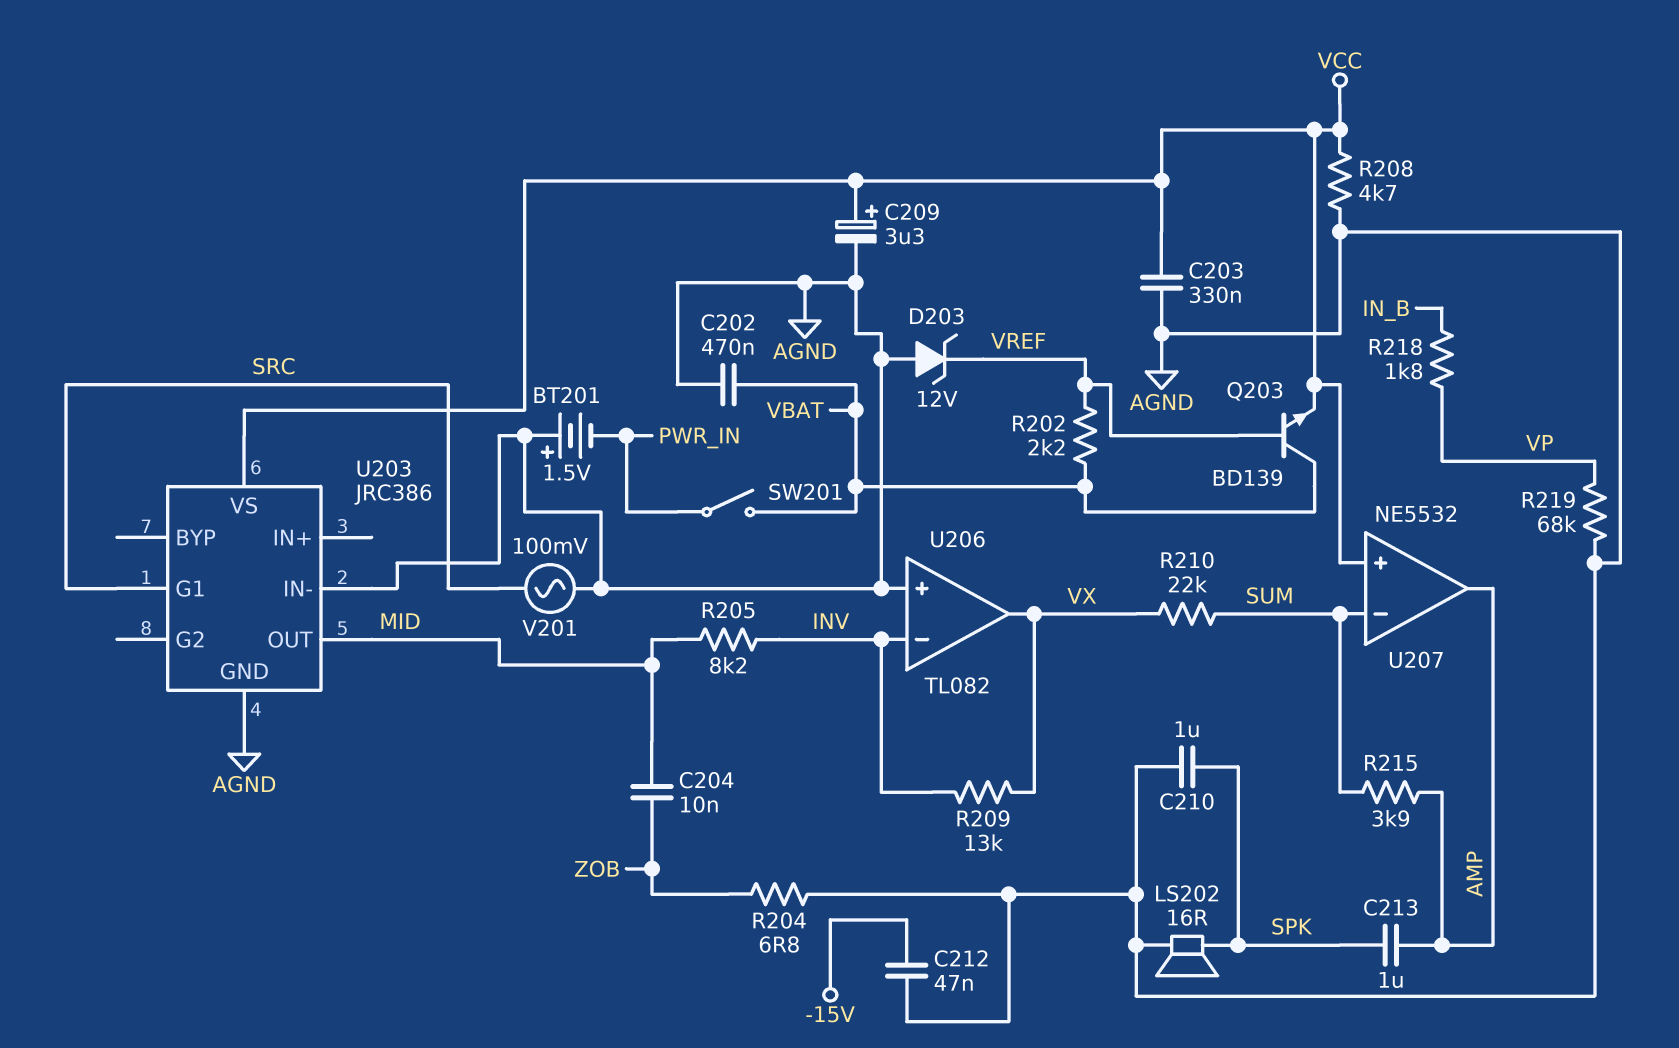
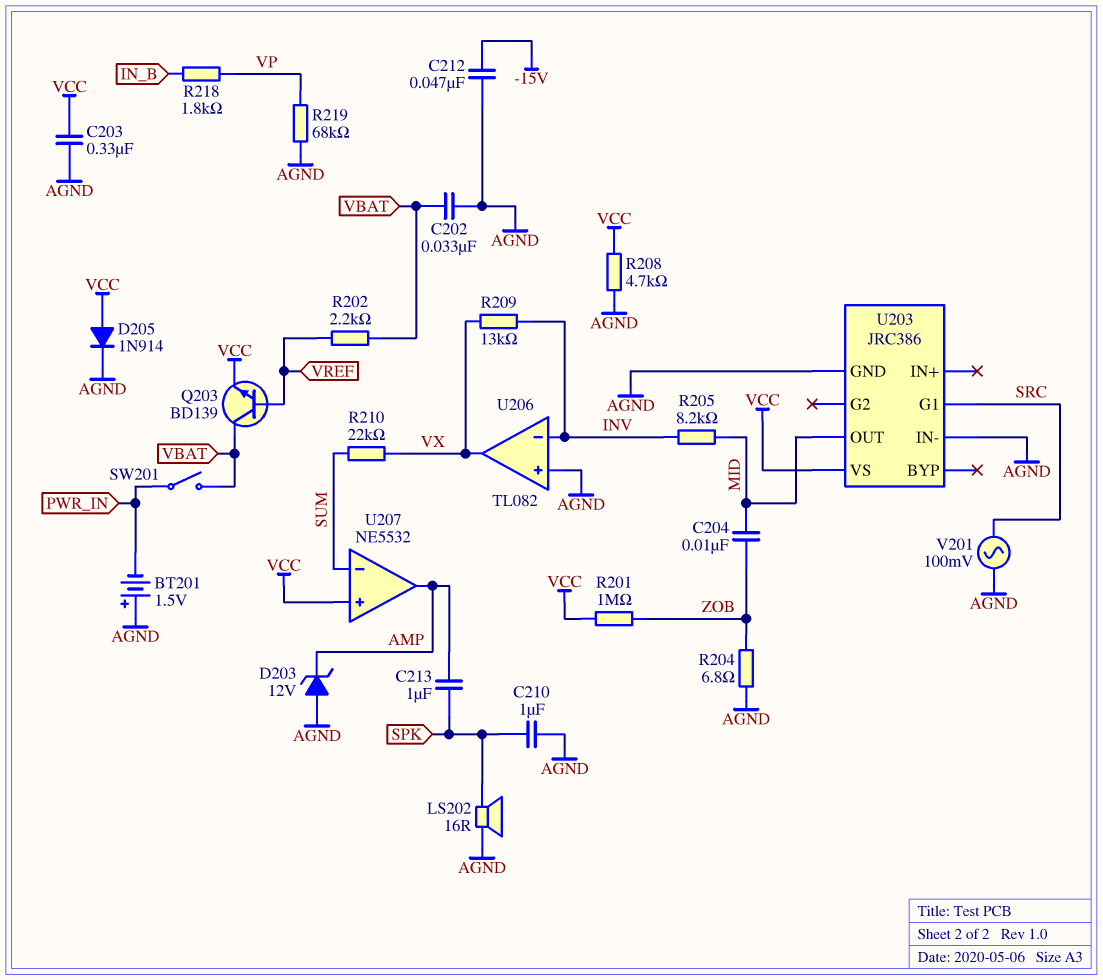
C202: 470nF (AGND, VBAT) -> 33nF (AGND, VBAT)
C209: 3.3uF (plus VCC, minus AGND) -> none
D203: zener 12V (A AGND, K VREF) -> zener 12V (A AGND, K AMP)
D205: none -> diode 1N914 (A VCC, K AGND)
R201: none -> 1M (VCC, ZOB)
R215: 3.9k (AMP, SUM) -> none

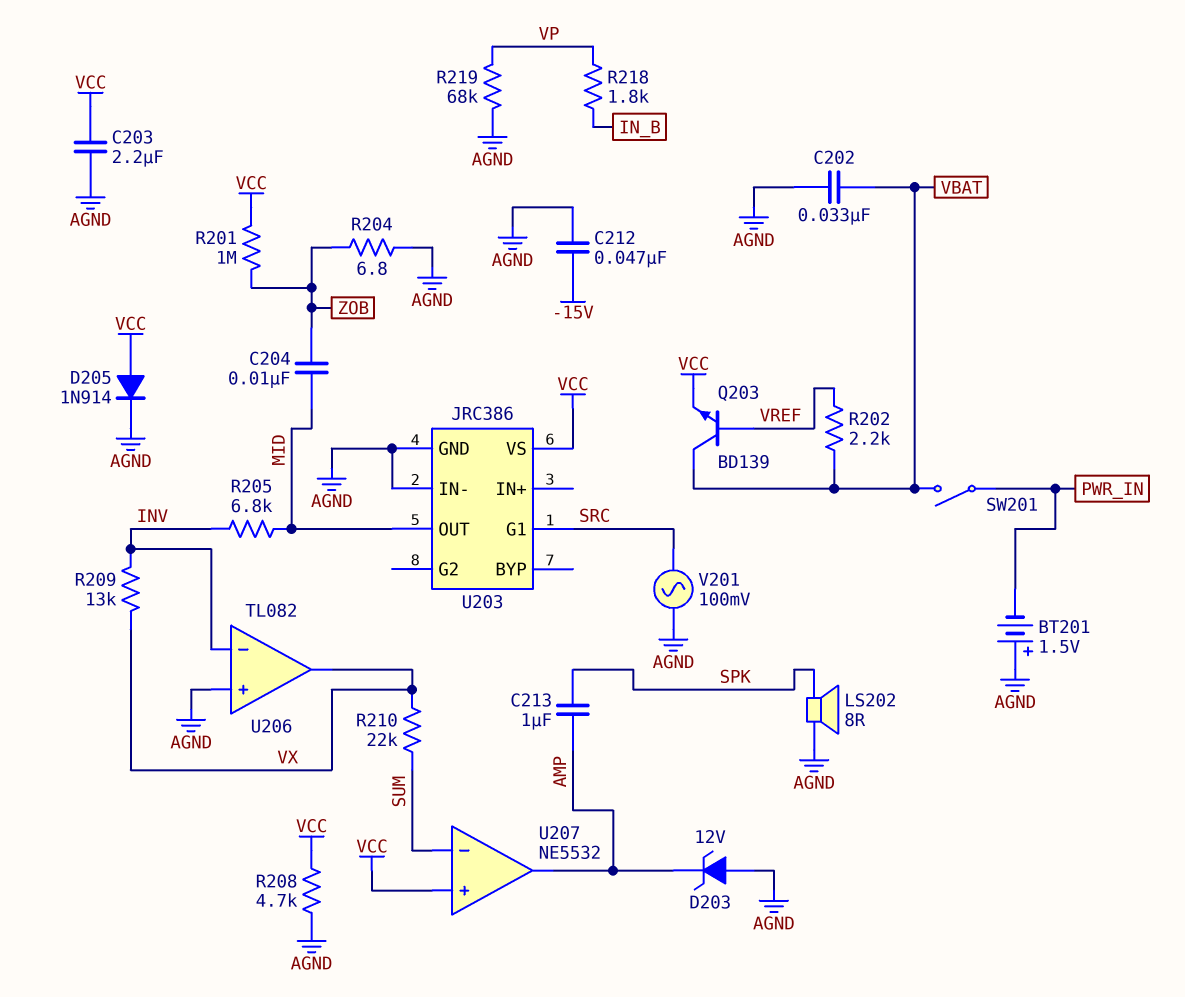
C203: 330nF (AGND, VCC) -> 2.2uF (AGND, VCC)
C210: 1uF (AGND, SPK) -> none
LS202: speaker 16R (AGND, SPK) -> speaker 8R (AGND, SPK)
R205: 8.2k (INV, MID) -> 6.8k (INV, MID)

